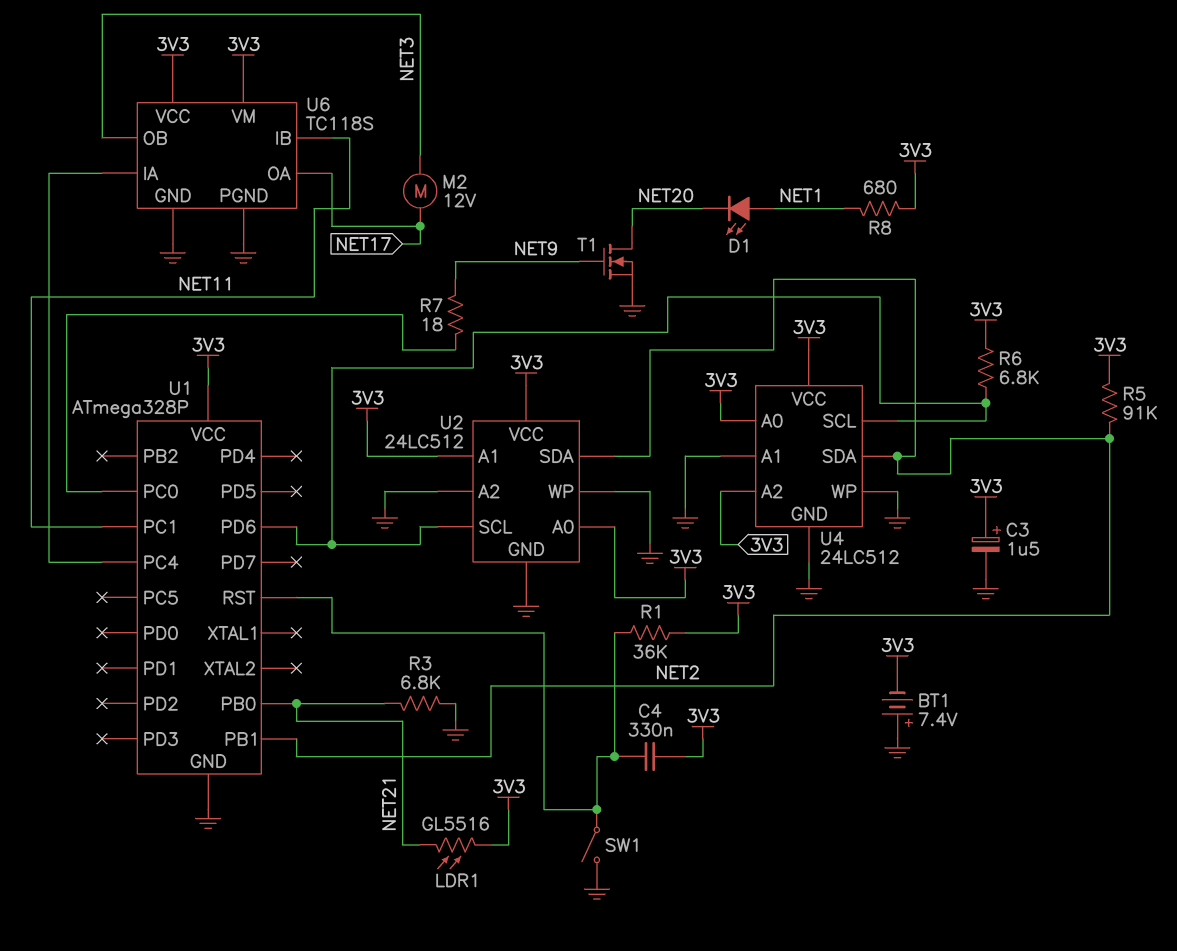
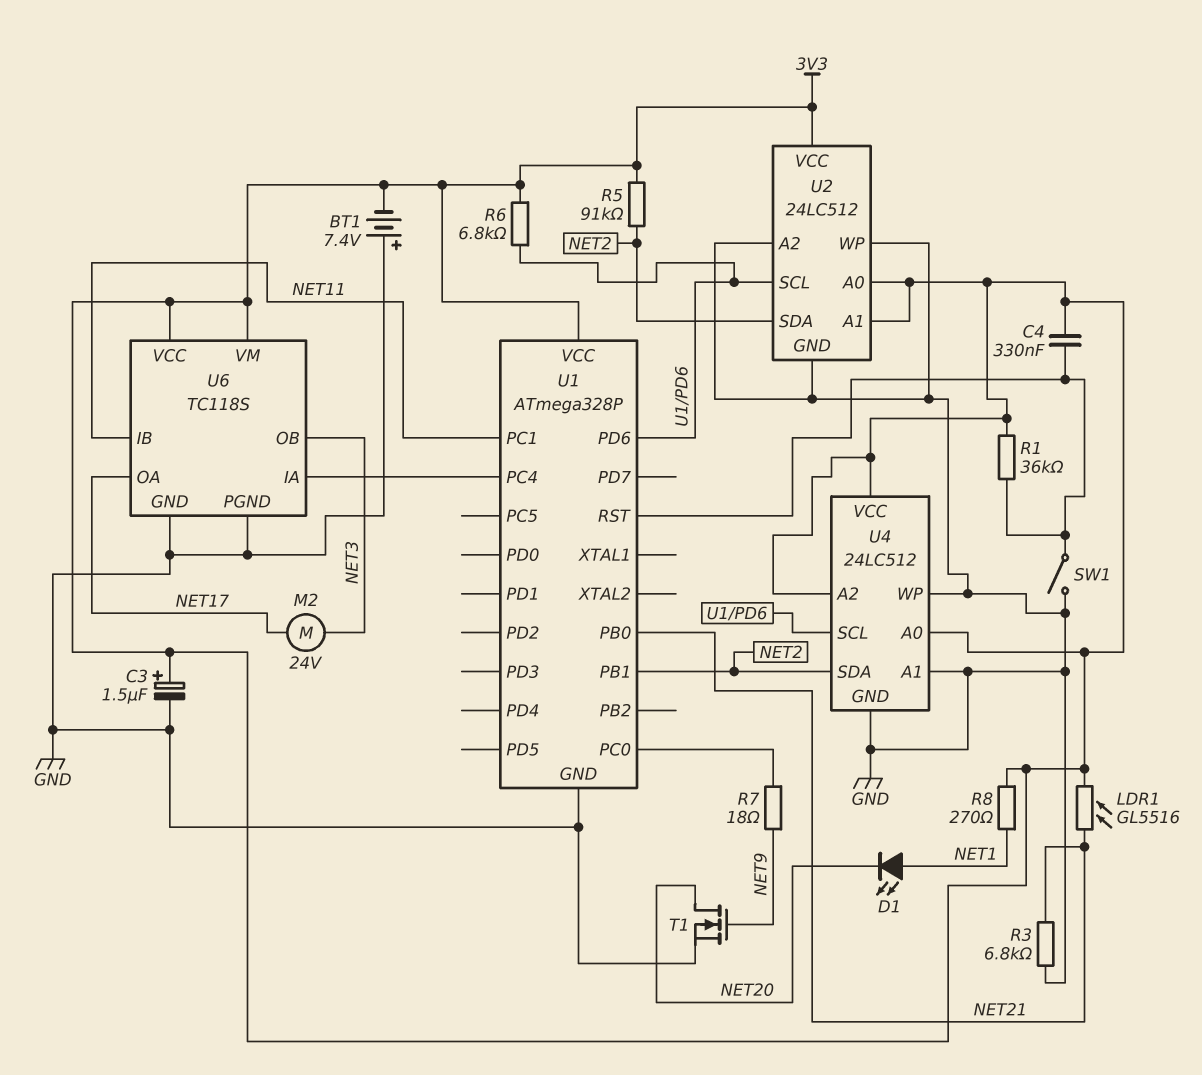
M2: motor 12V (NET3, NET17) -> motor 24V (NET3, NET17)
R8: 680 (3V3, NET1) -> 270 (3V3, NET1)

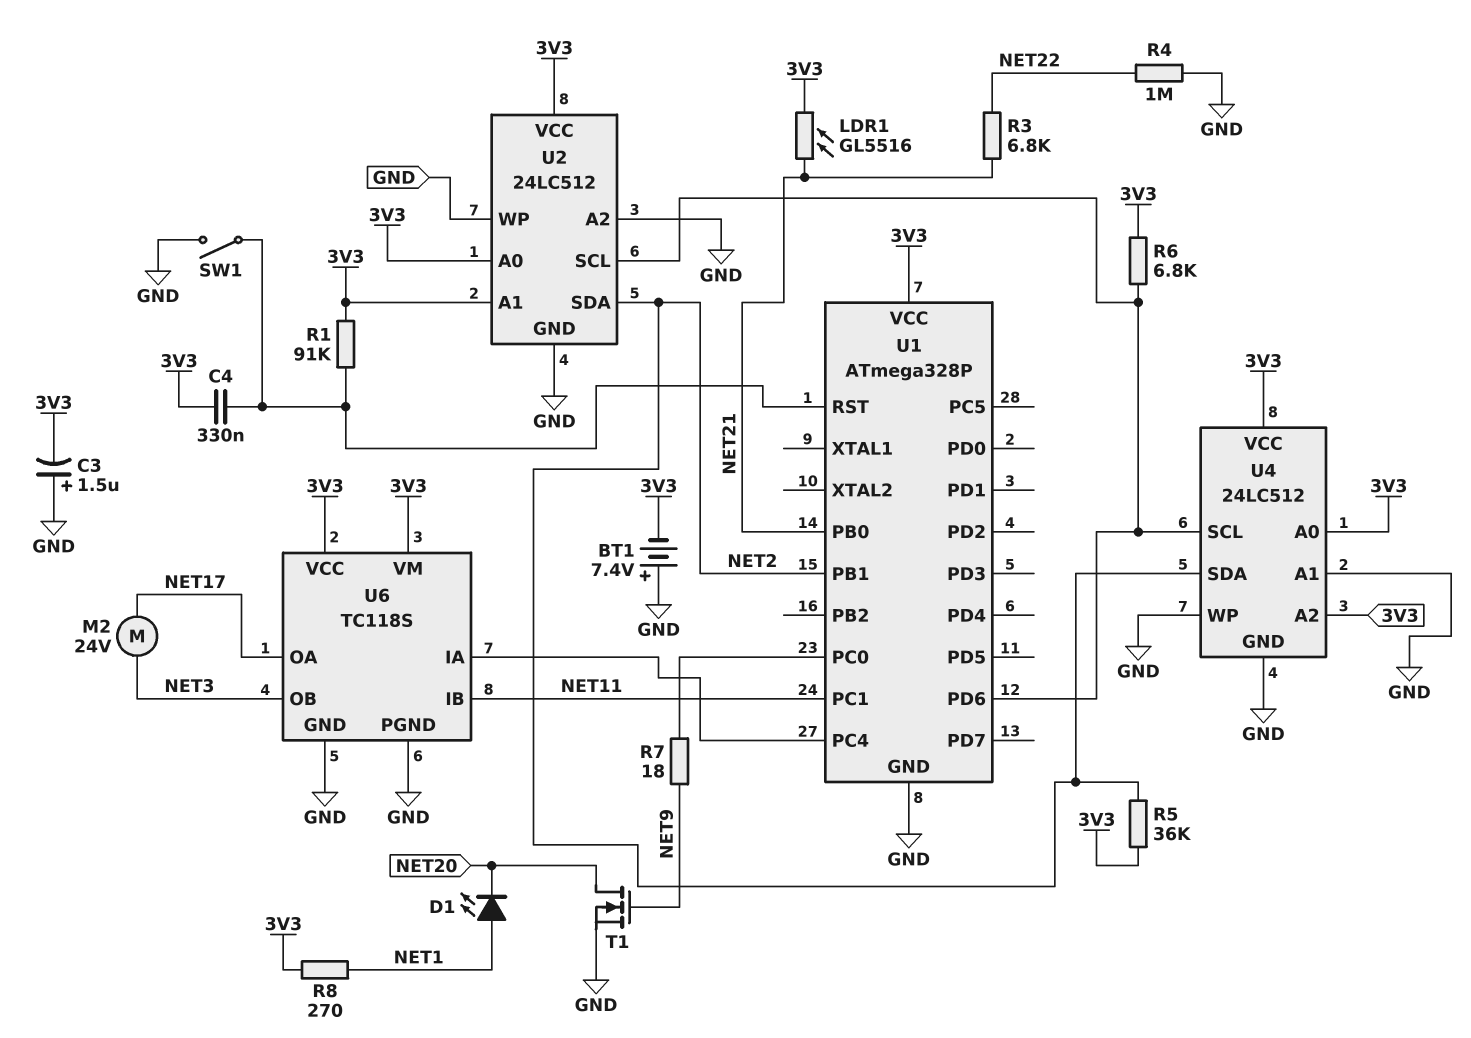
C3: 1.5uF (plus 3V3, minus GND) -> 1.5uF (plus GND, minus 3V3)
R1: 36k (3V3, U1/RST) -> 91k (3V3, U1/RST)
R3: 6.8k (GND, NET21) -> 6.8k (NET21, NET22)
R4: none -> 1M (GND, NET22)
R5: 91k (3V3, NET2) -> 36k (3V3, NET2)

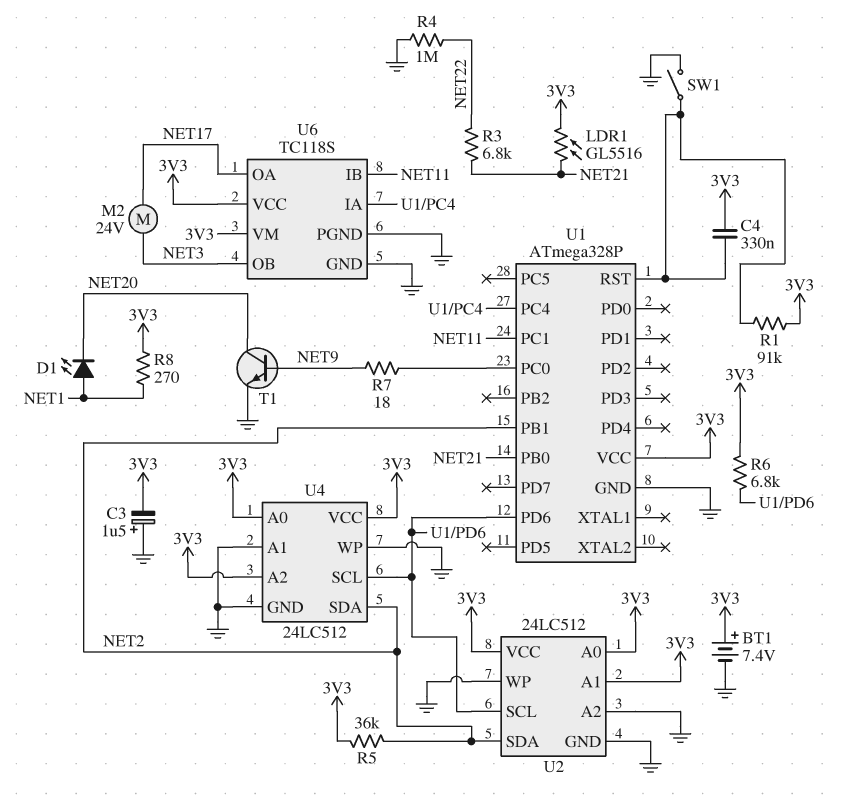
BT1: 7.4V (plus GND, minus 3V3) -> 7.4V (plus 3V3, minus GND)
T1: NMOS (G NET9, D NET20, S GND) -> NPN (B NET9, C NET20, E GND)

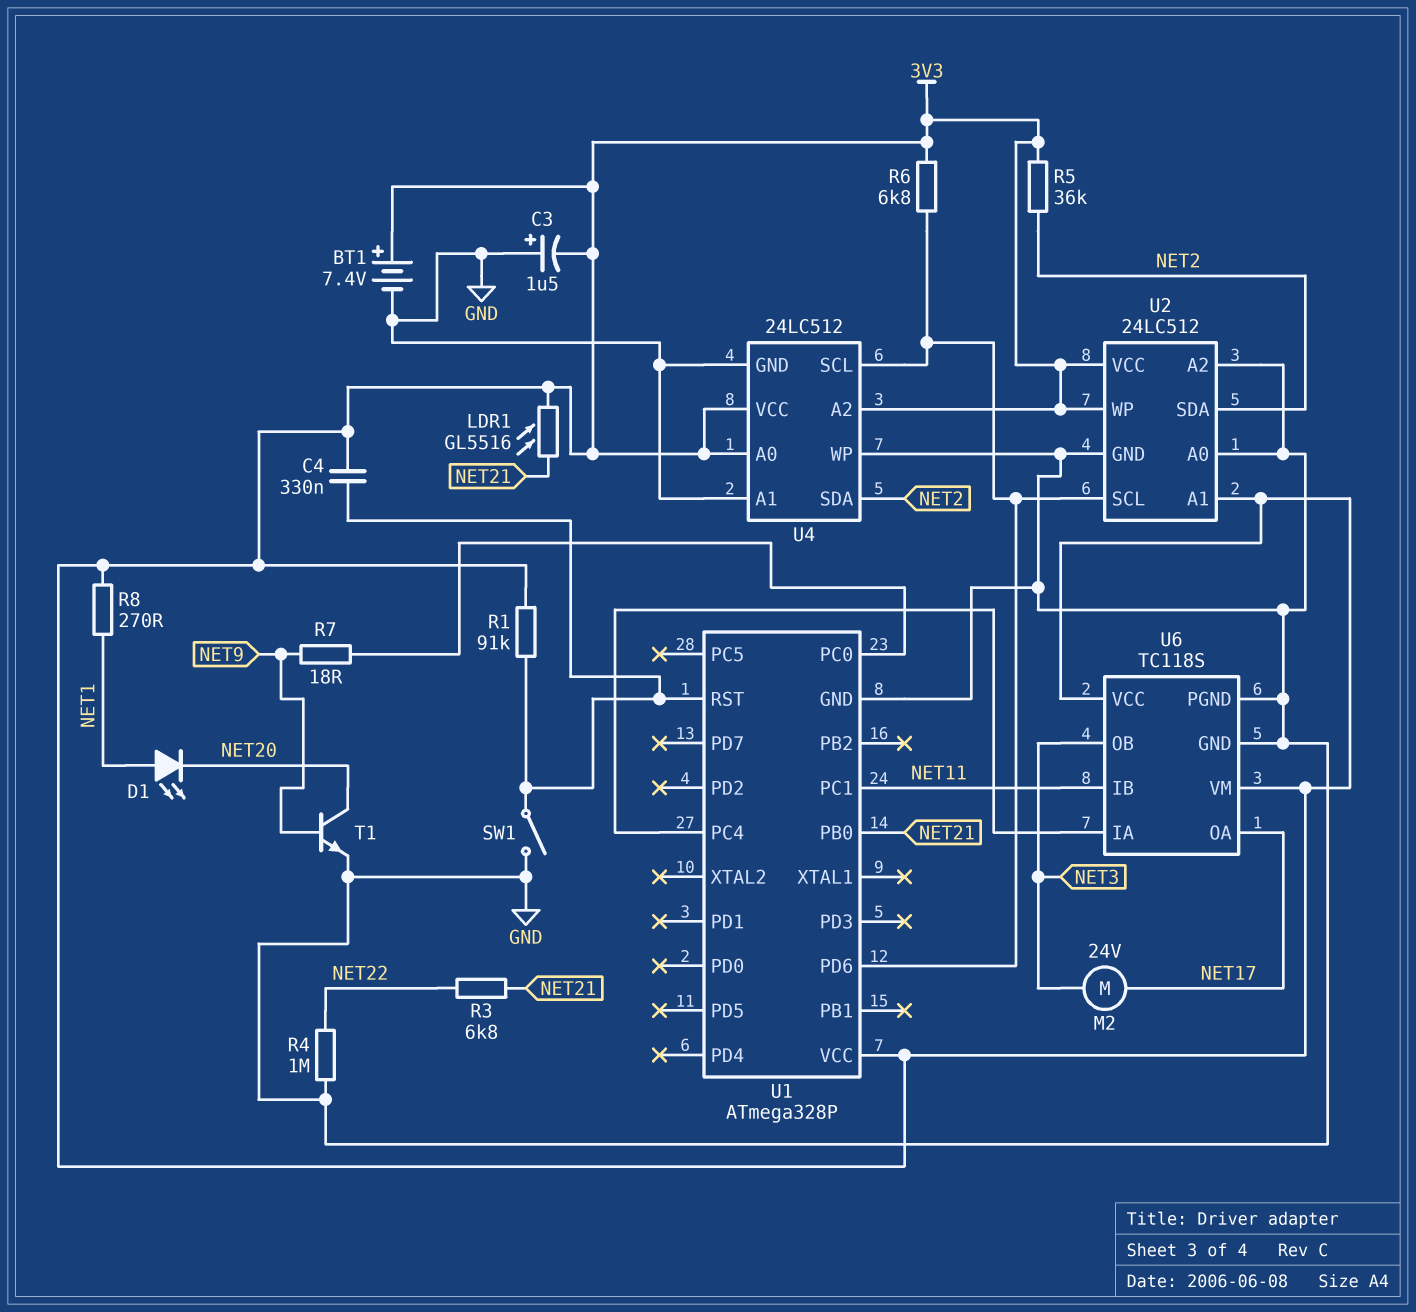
U1 pin PB1: NET2 -> none
U2 pin A0: 3V3 -> GND
U2 pin WP: GND -> 3V3

